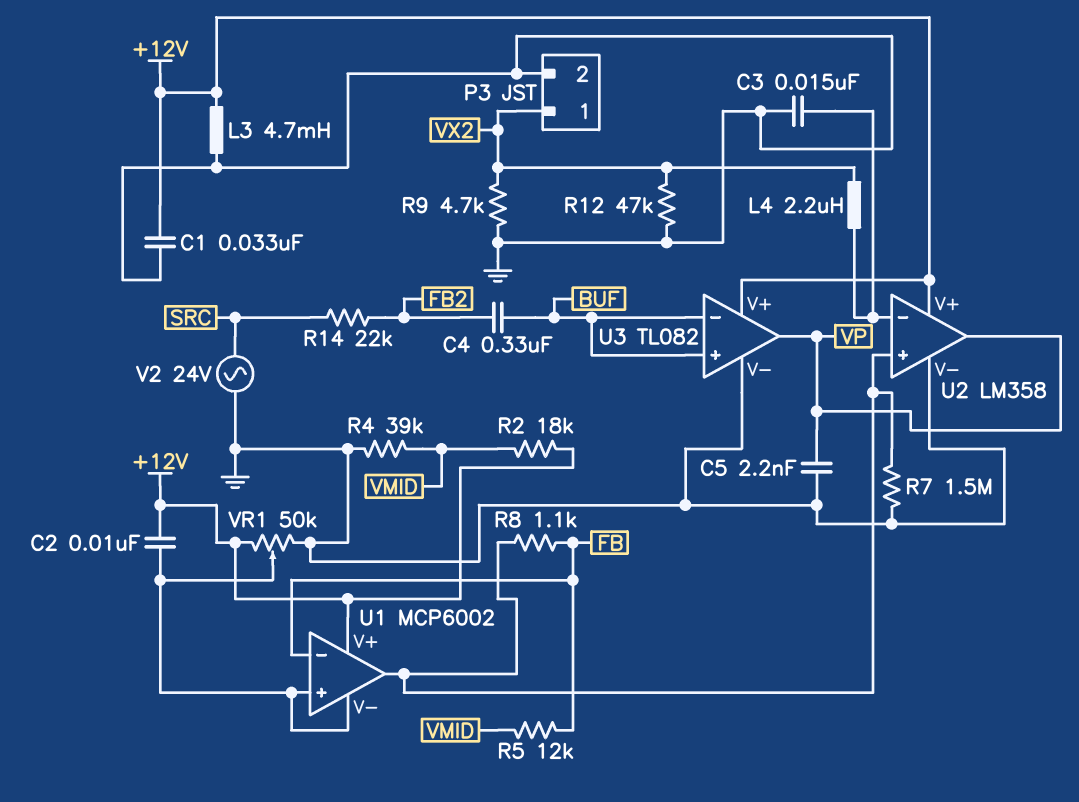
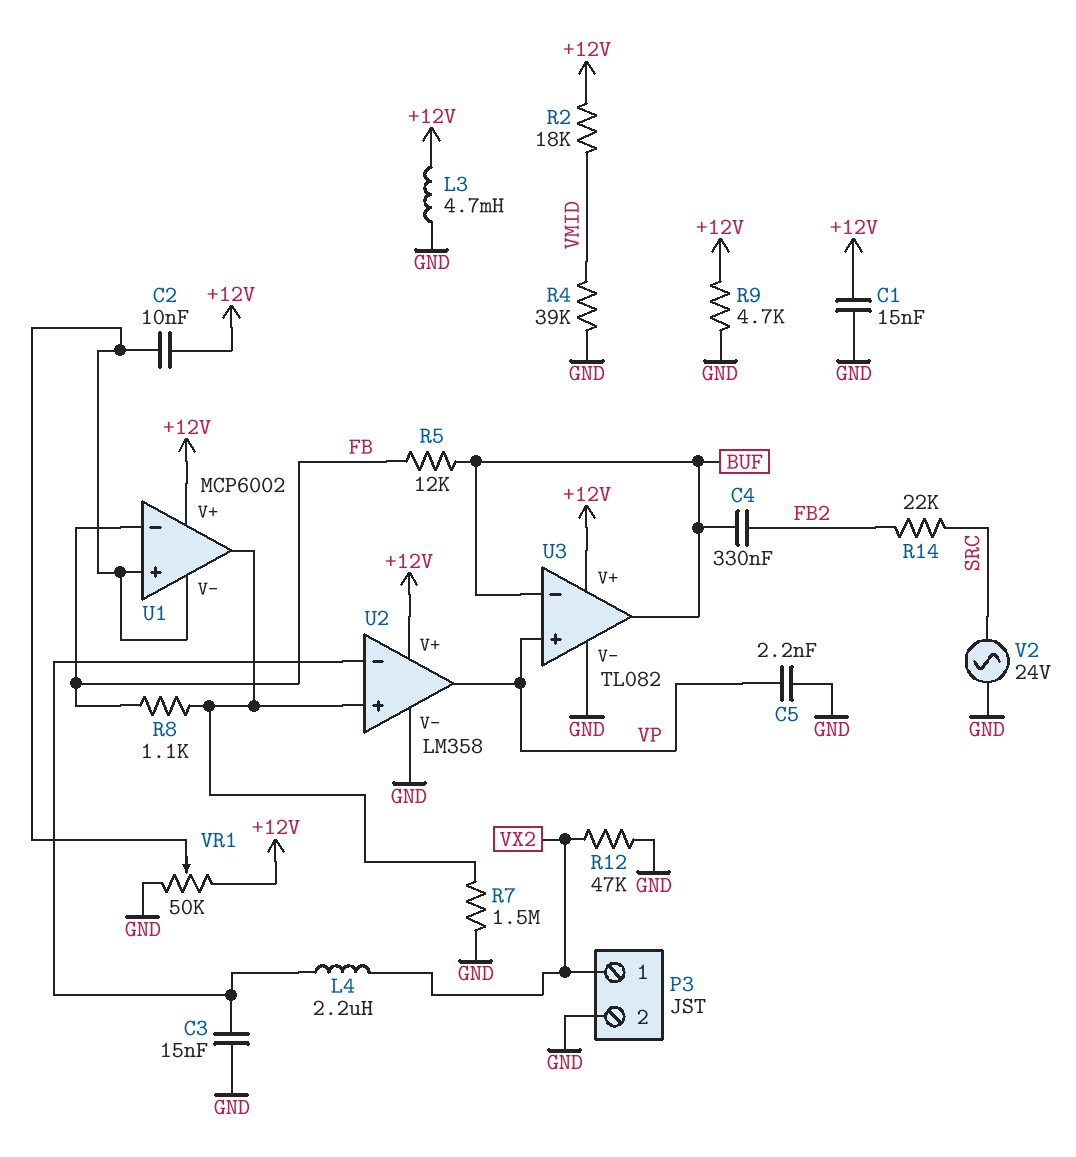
C1: 33nF (+12V, GND) -> 15nF (+12V, GND)
R5: 12k (FB, VMID) -> 12k (BUF, FB)
R9: 4.7k (GND, VX2) -> 4.7k (+12V, GND)
U3 pin in+: BUF -> VP
U3 pin out: VP -> BUF

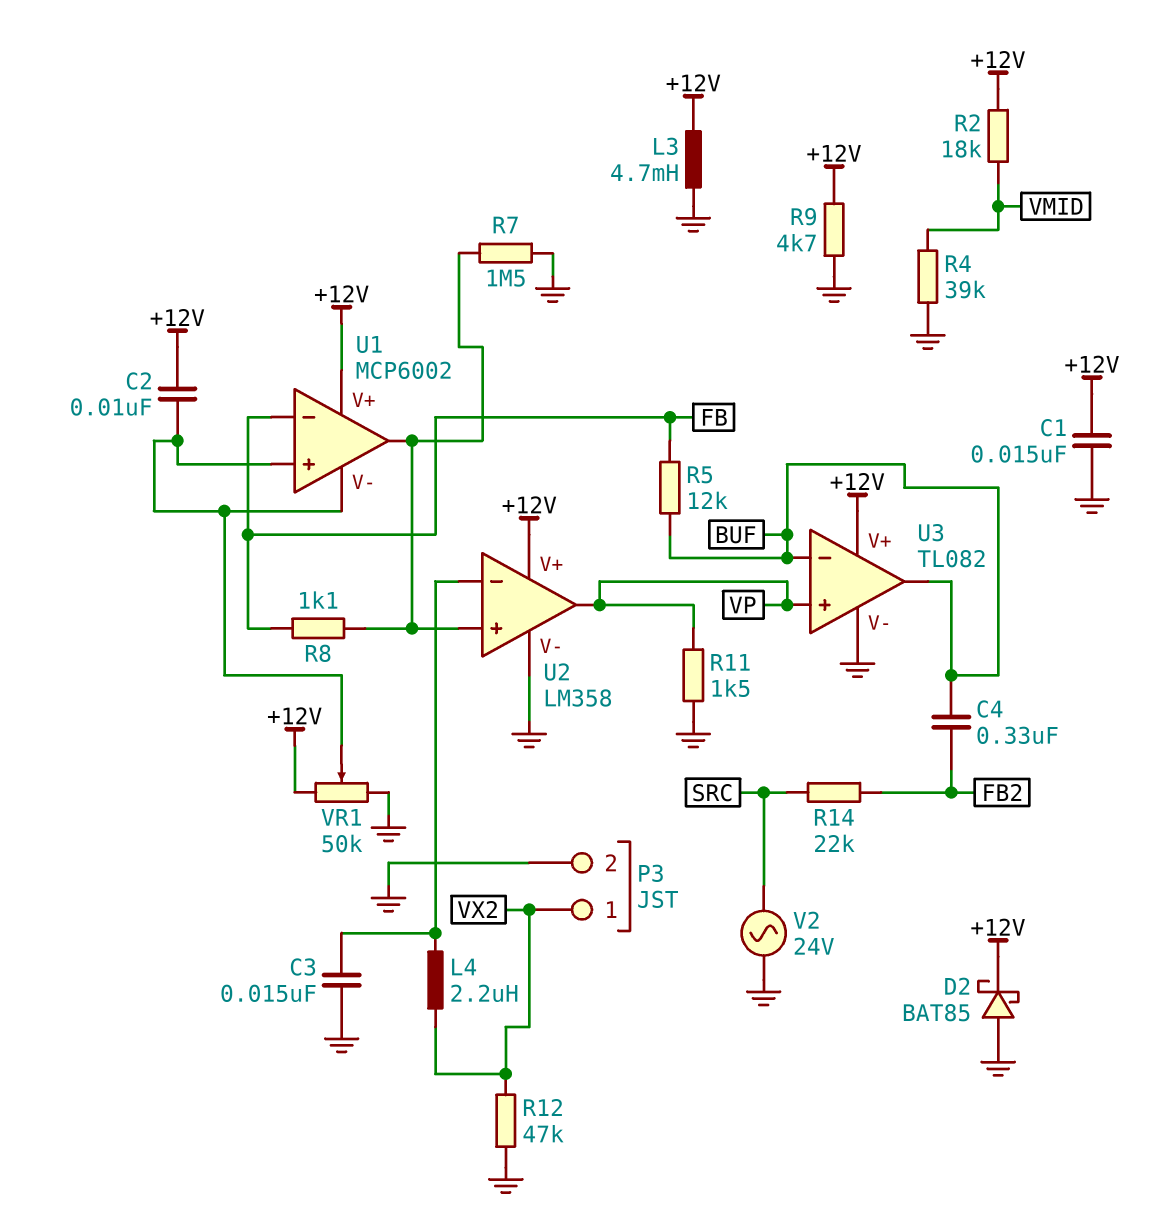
C5: 2.2nF (GND, VP) -> none
D2: none -> schottky BAT85 (A GND, K +12V)
R11: none -> 1.5k (GND, VP)

